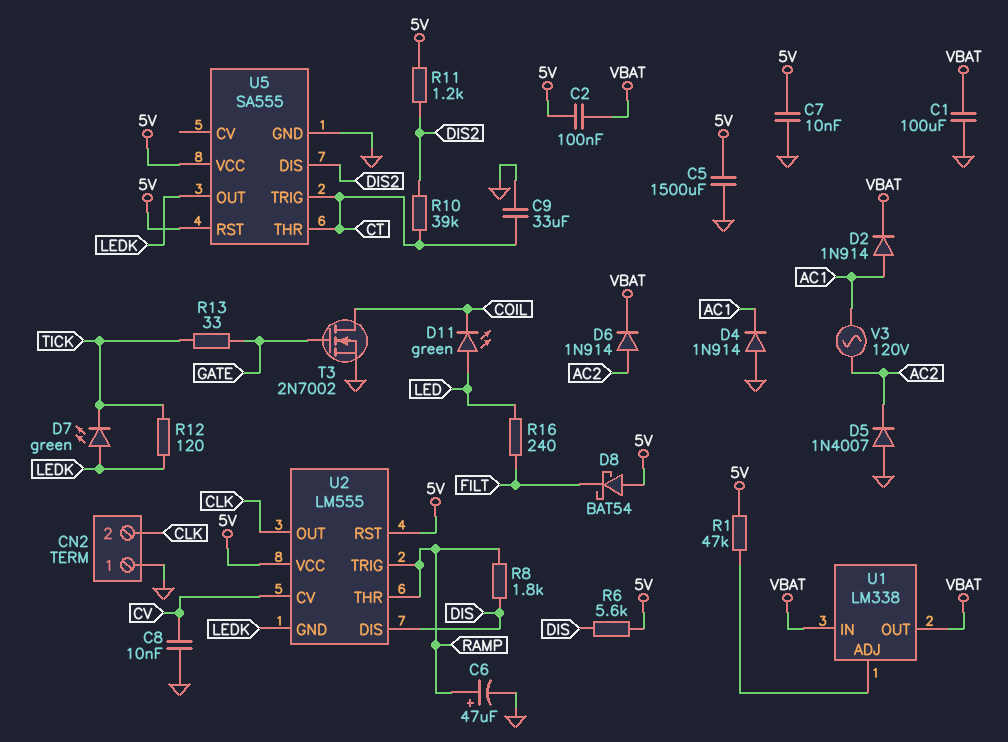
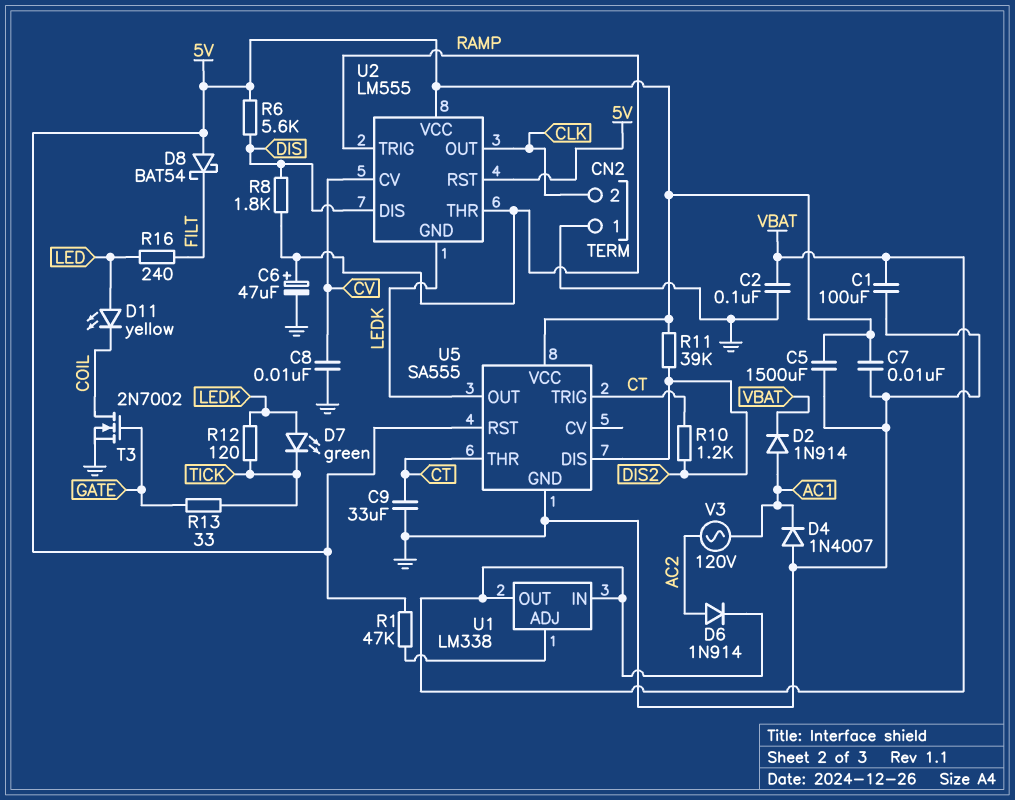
C2: 100nF (5V, VBAT) -> 100nF (GND, VBAT)
D4: diode 1N914 (A GND, K AC1) -> diode 1N4007 (A GND, K AC1)
D5: diode 1N4007 (A GND, K AC2) -> none
D11: LED green (A LED, K COIL) -> LED yellow (A LED, K COIL)
R10: 39k (CT, DIS2) -> 1.2k (CT, DIS2)
R11: 1.2k (5V, DIS2) -> 39k (5V, DIS2)

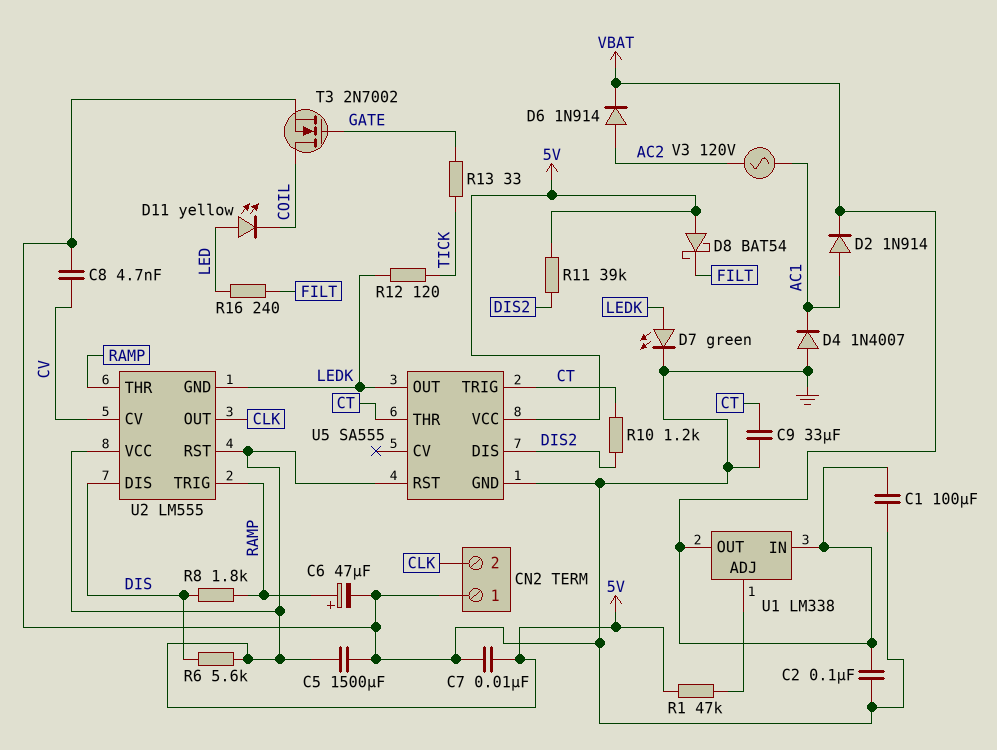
C8: 10nF (CV, GND) -> 4.7nF (CV, GND)
D7: LED green (A LEDK, K TICK) -> LED green (A LEDK, K GND)

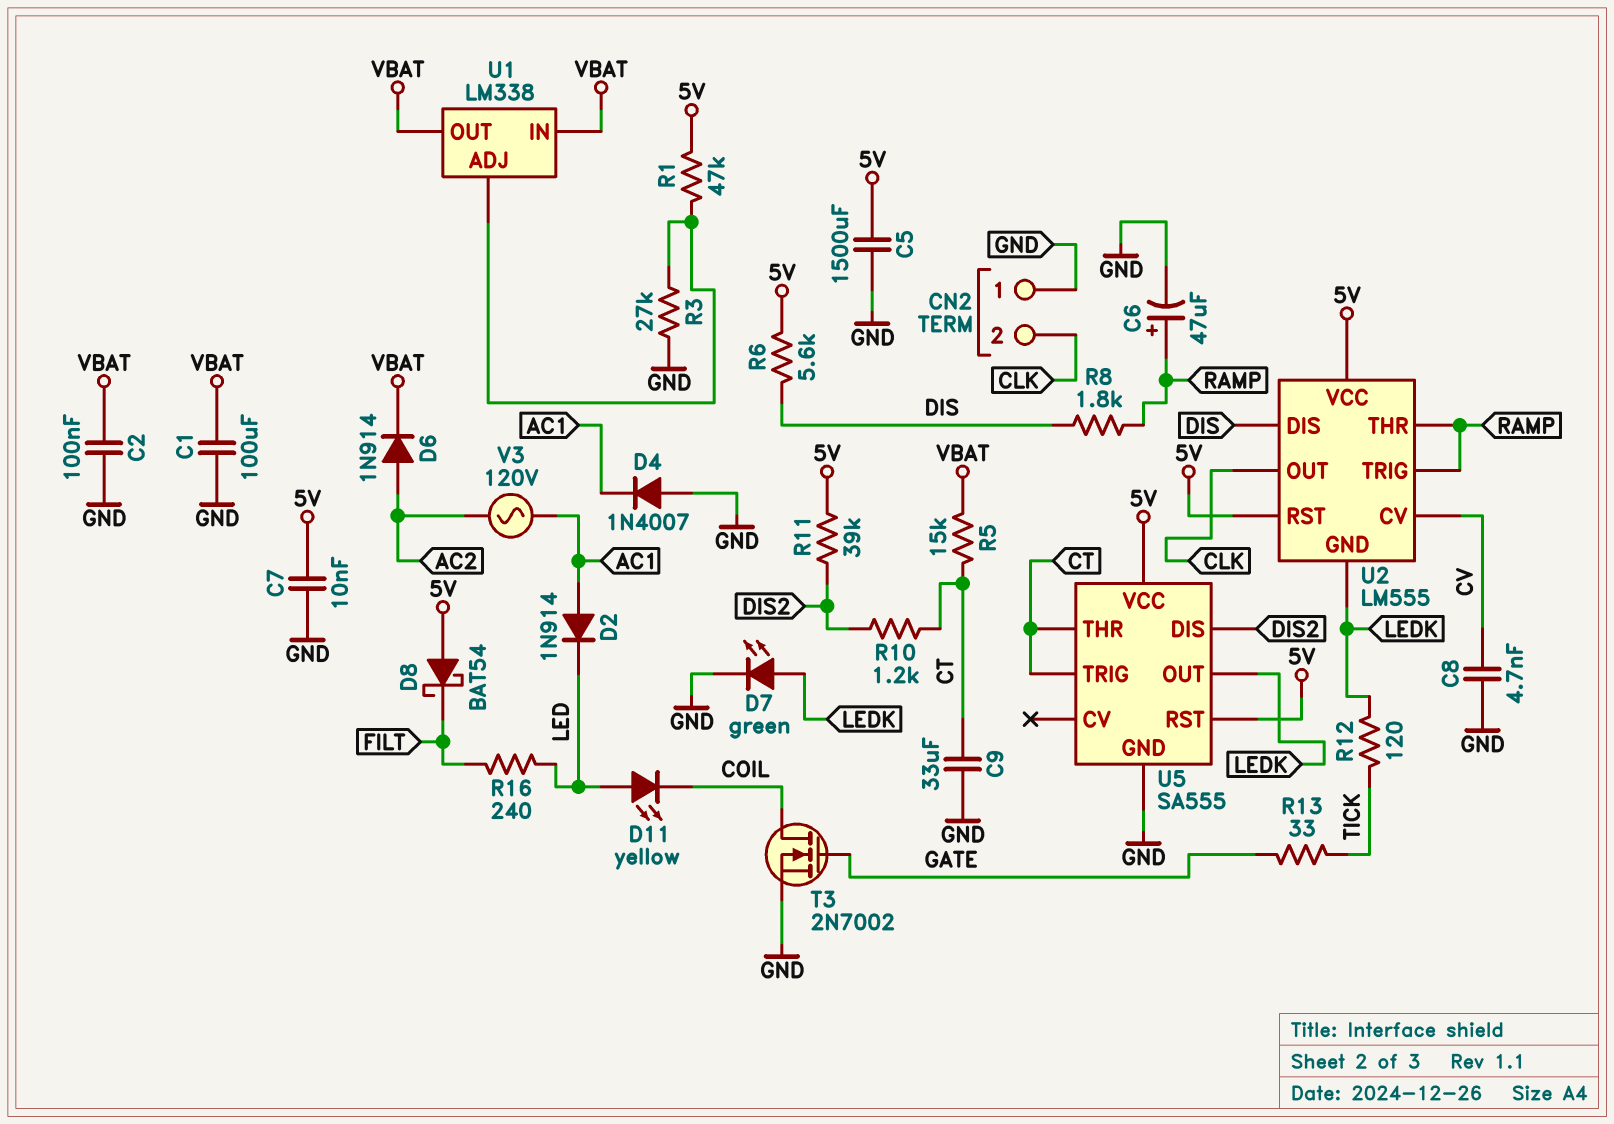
D2: diode 1N914 (A AC1, K VBAT) -> diode 1N914 (A AC1, K LED)
R3: none -> 27k (GND, U1/ADJ)
R5: none -> 15k (CT, VBAT)

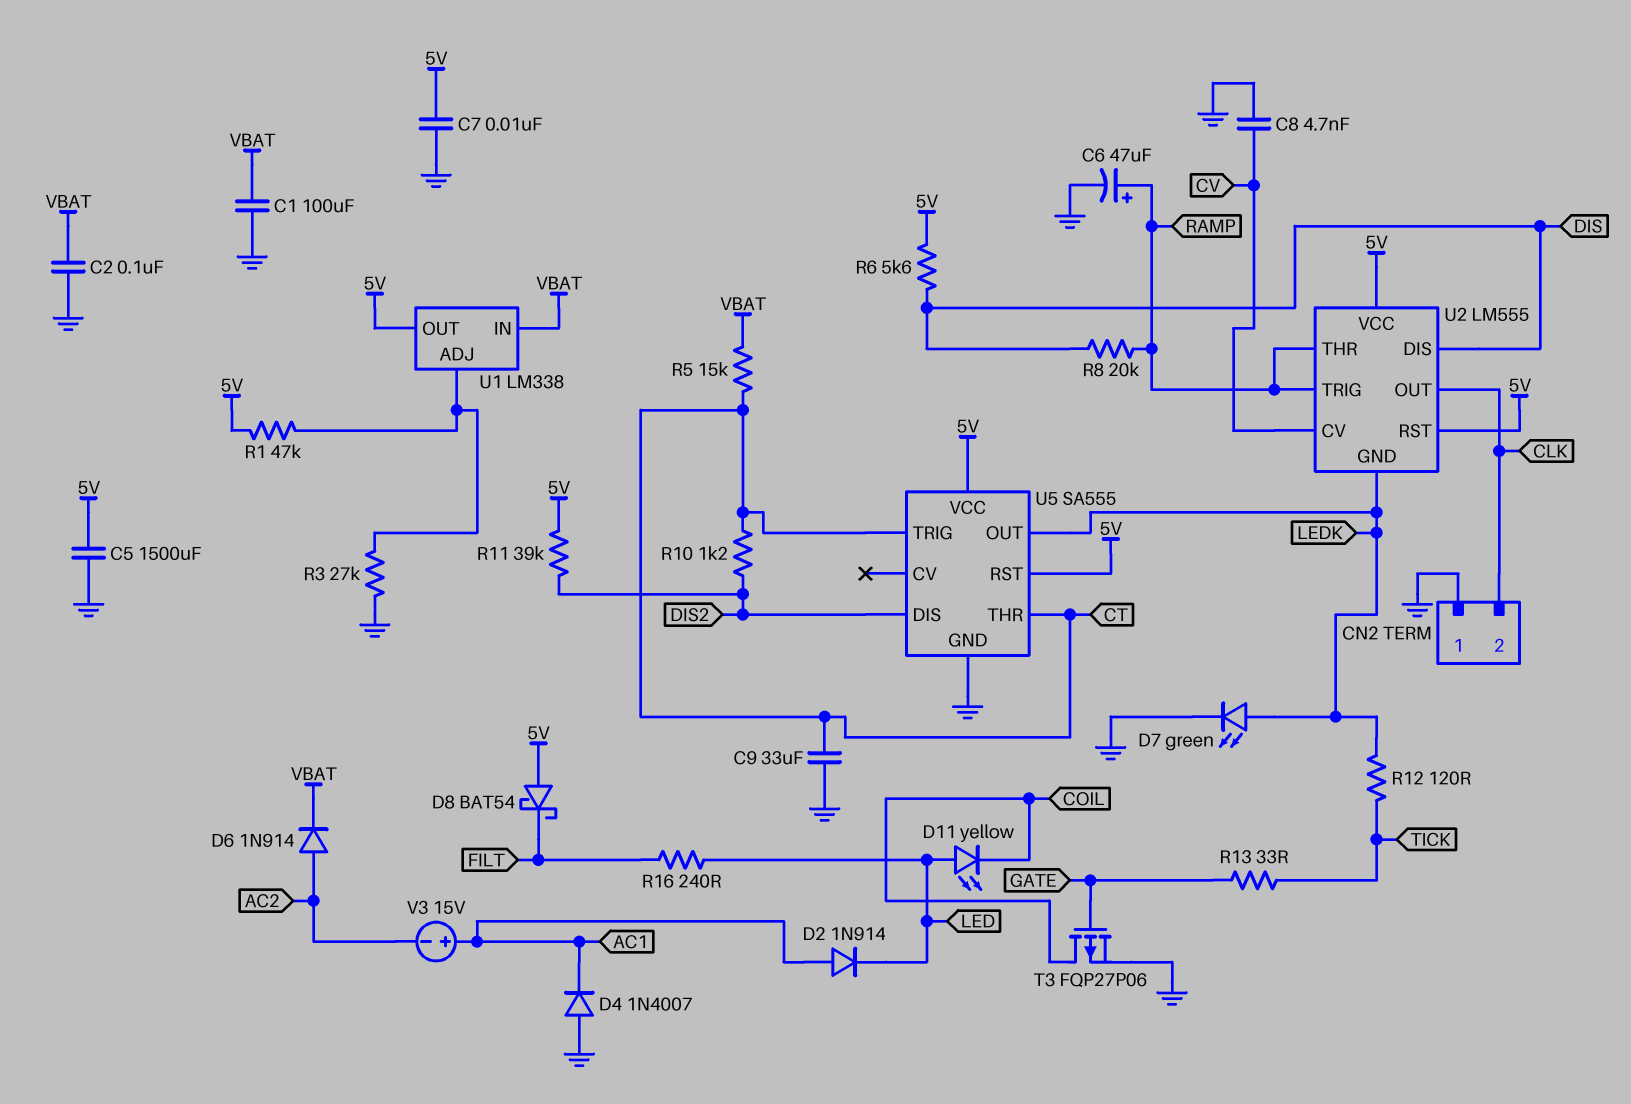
R8: 1.8k (DIS, RAMP) -> 20k (DIS, RAMP)
T3: NMOS 2N7002 (G GATE, D COIL, S GND) -> PMOS FQP27P06 (G GATE, D COIL, S GND)
U1 pin OUT: VBAT -> 5V
V3: AC 120V (AC1, AC2) -> 15V (plus AC1, minus AC2)

